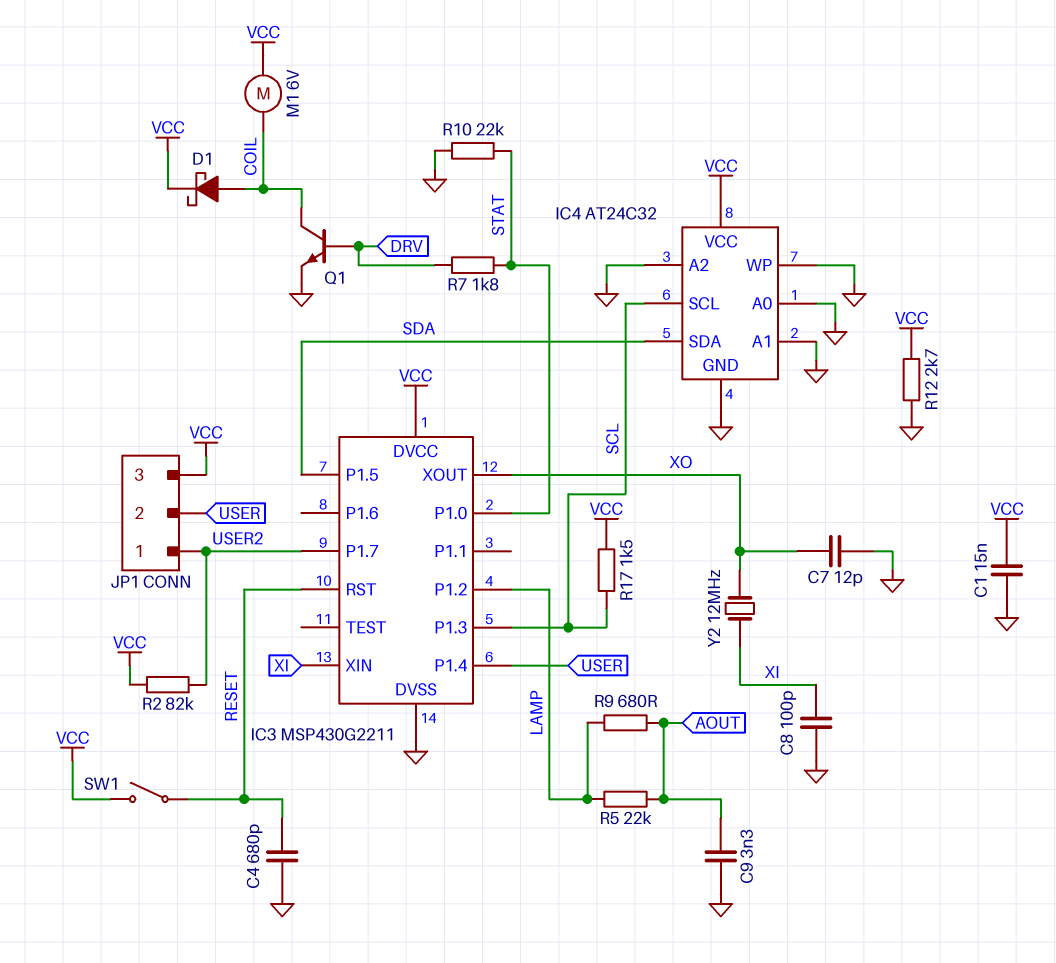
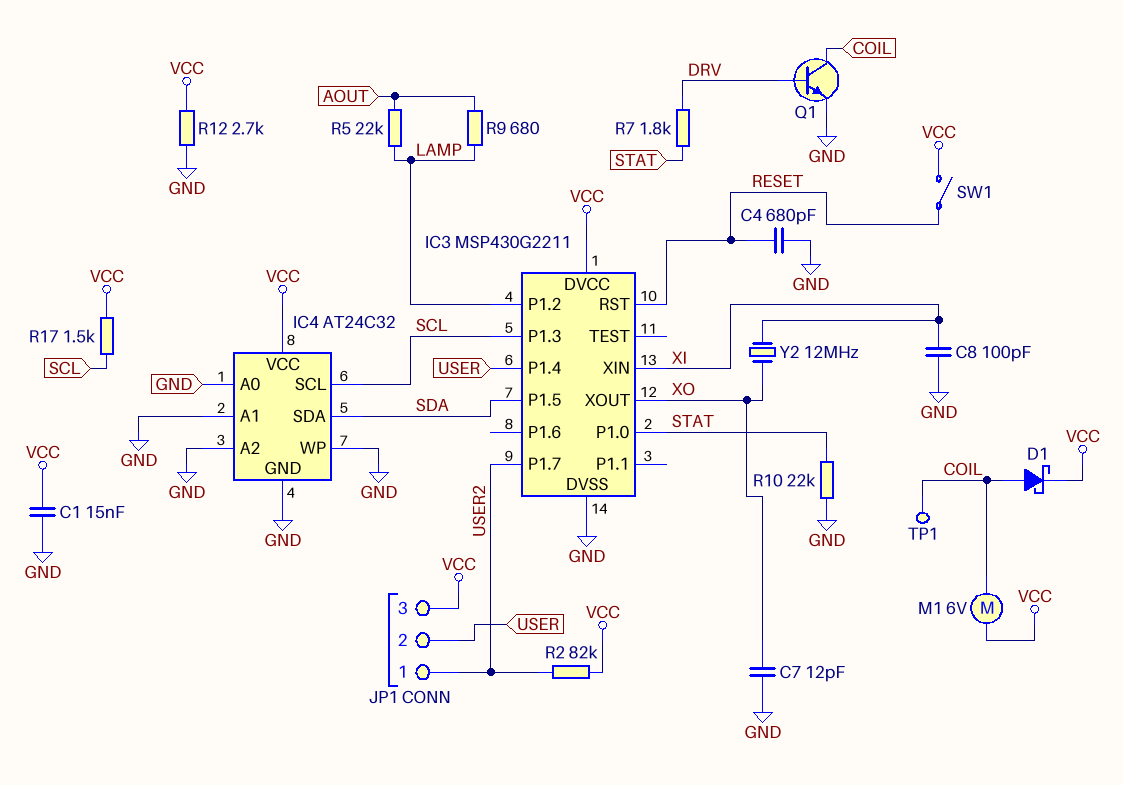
C9: 3.3nF (AOUT, GND) -> none
TP1: none -> test point (COIL)

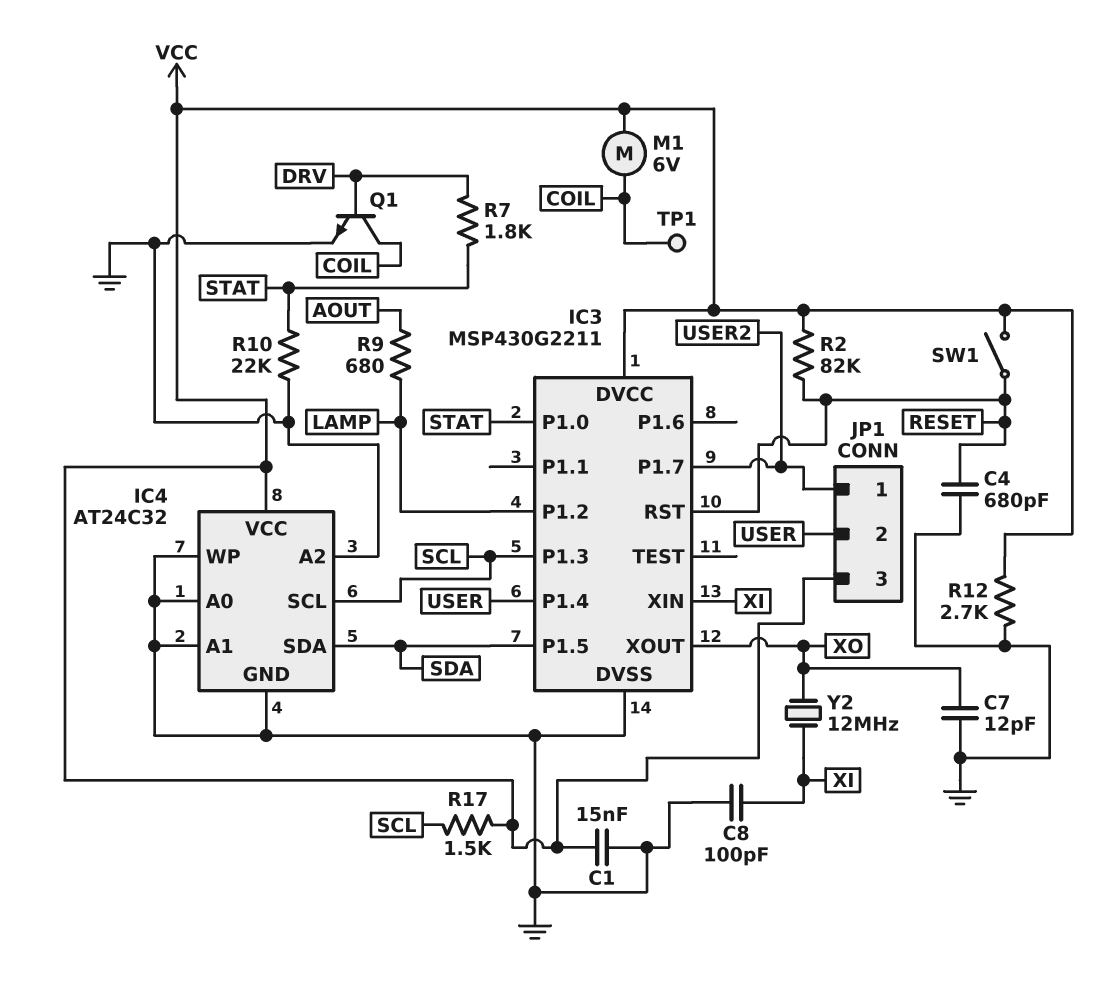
D1: schottky (A COIL, K VCC) -> none
R2: 82k (USER2, VCC) -> 82k (RESET, VCC)
R5: 22k (AOUT, LAMP) -> none

